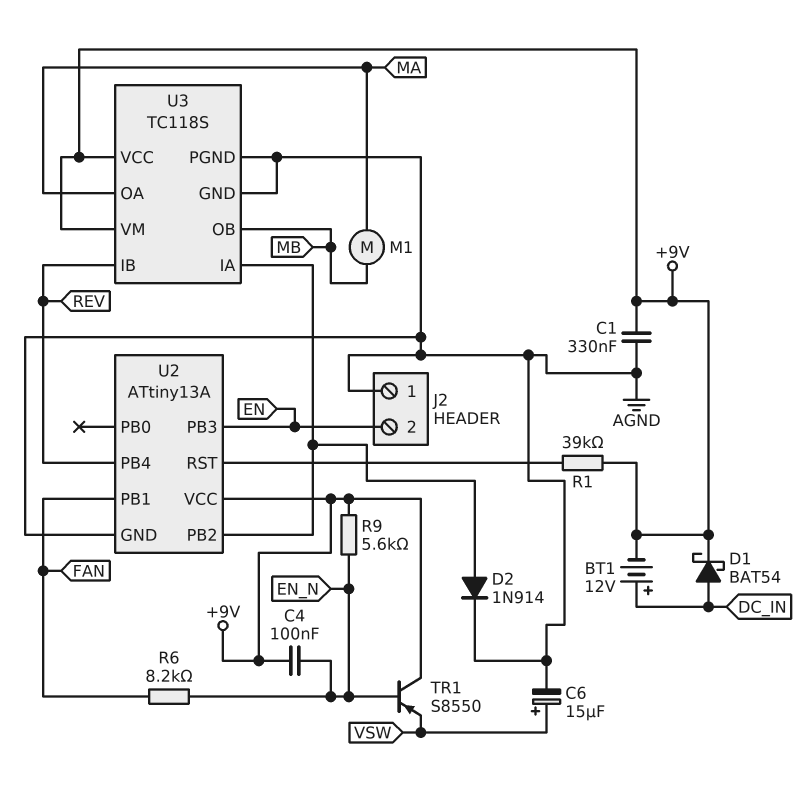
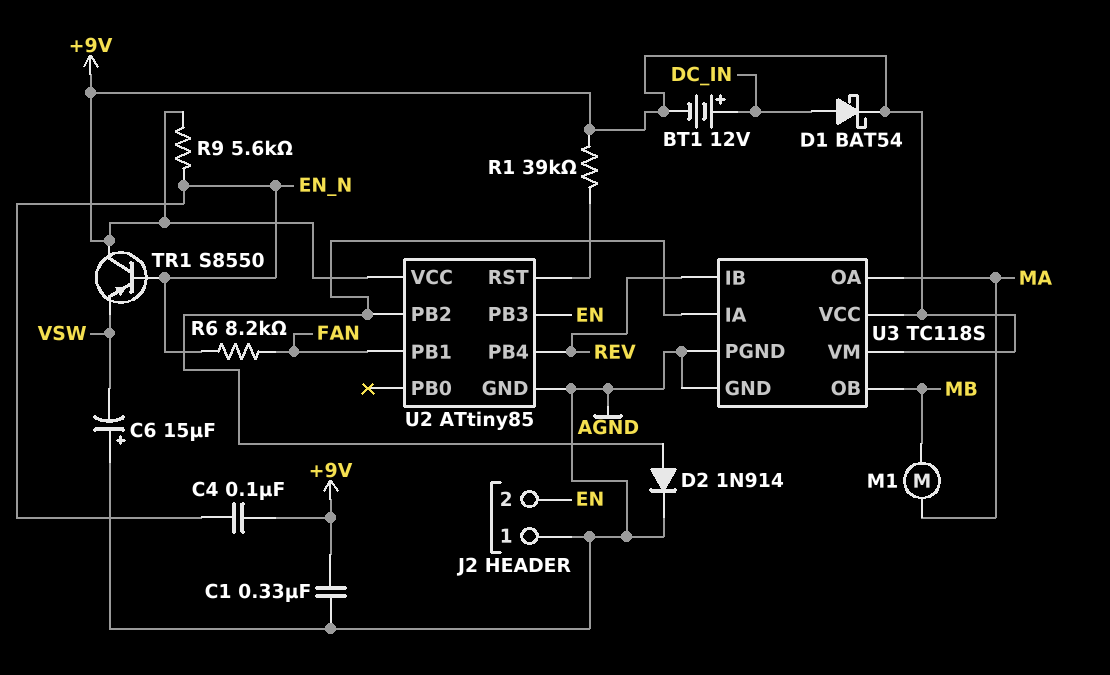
C6: 15uF (plus VSW, minus AGND) -> 15uF (plus AGND, minus VSW)
U2: ATtiny13A -> ATtiny85

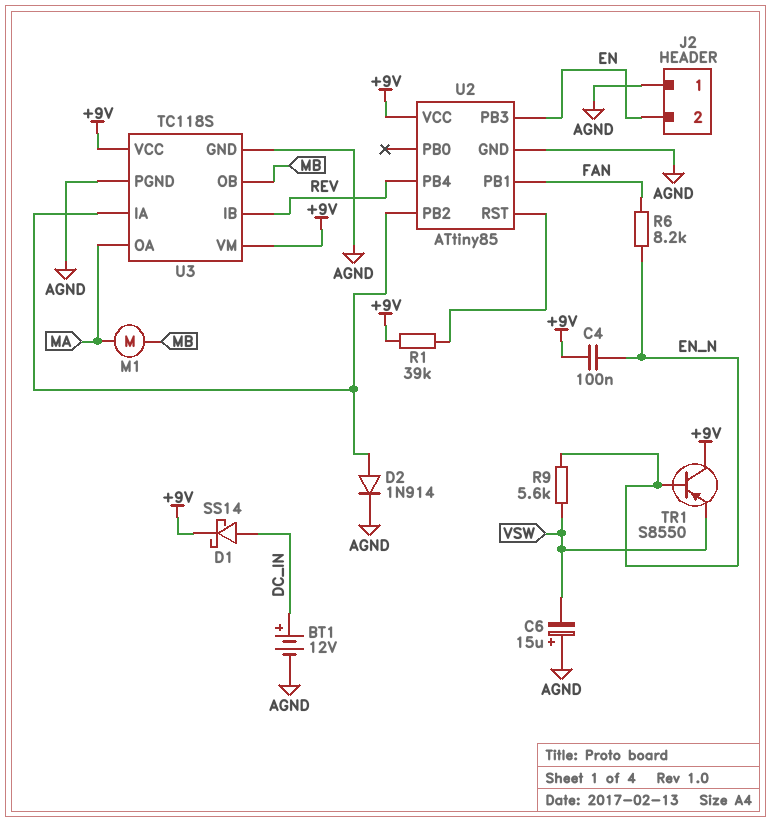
BT1: 12V (plus DC_IN, minus +9V) -> 12V (plus DC_IN, minus AGND)
C1: 330nF (+9V, AGND) -> none
D1: schottky BAT54 (A DC_IN, K +9V) -> schottky SS14 (A DC_IN, K +9V)
R9: 5.6k (+9V, EN_N) -> 5.6k (EN_N, VSW)

